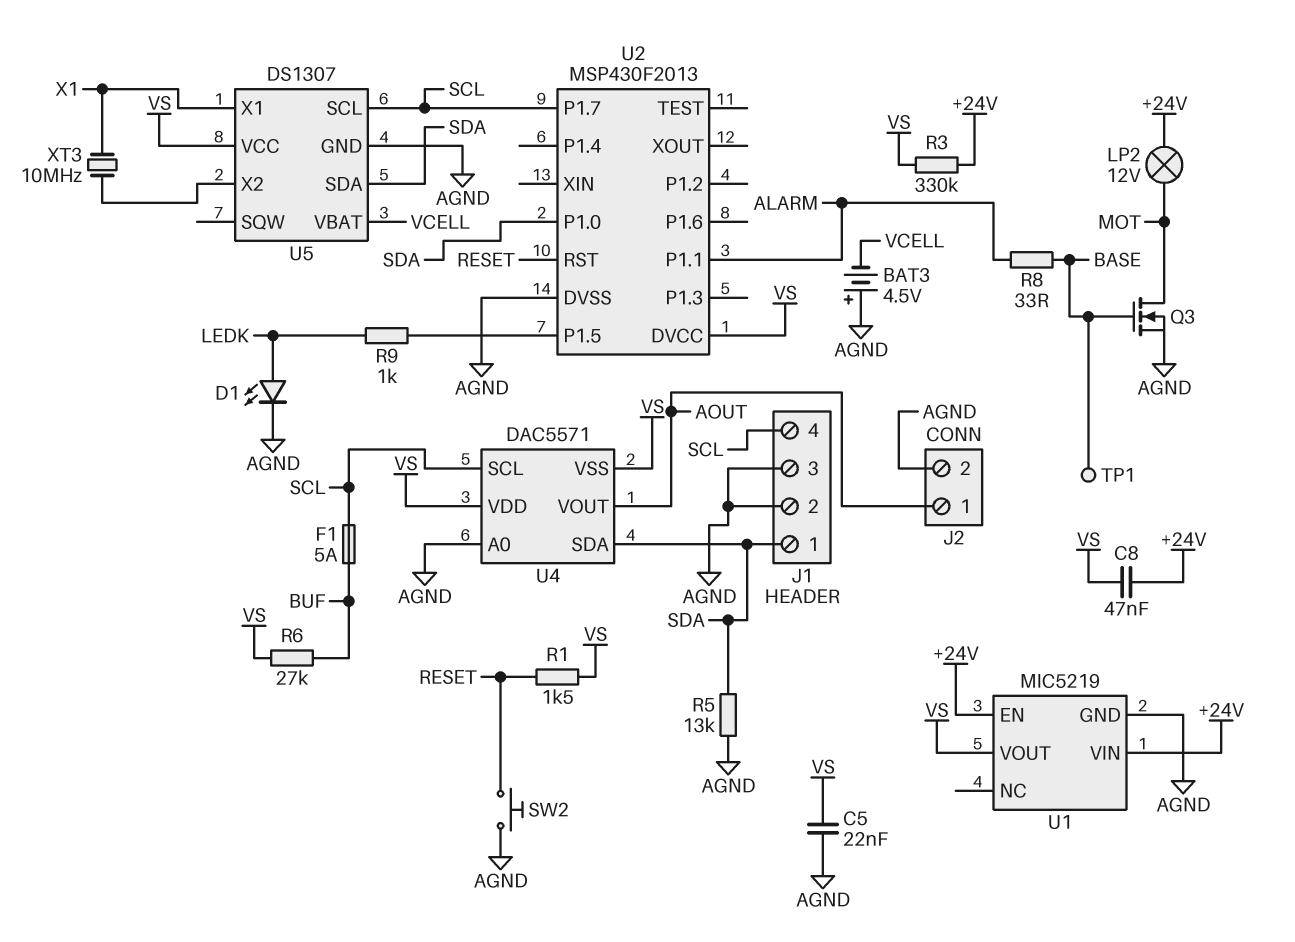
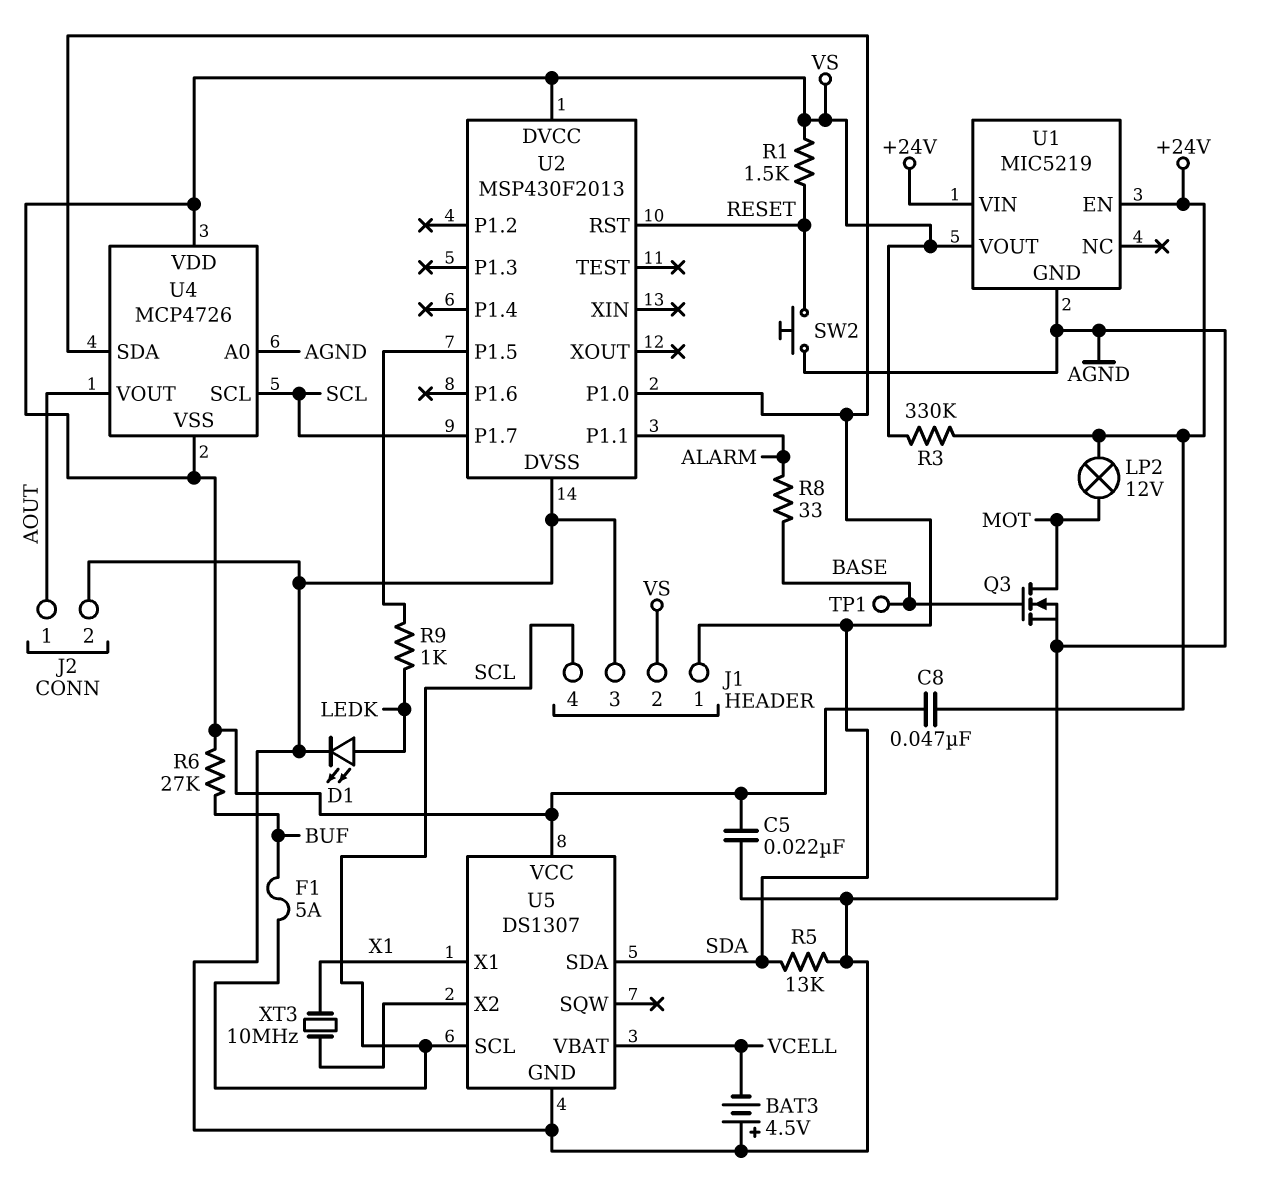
J1 pin 2: AGND -> VS
U4: DAC5571 -> MCP4726

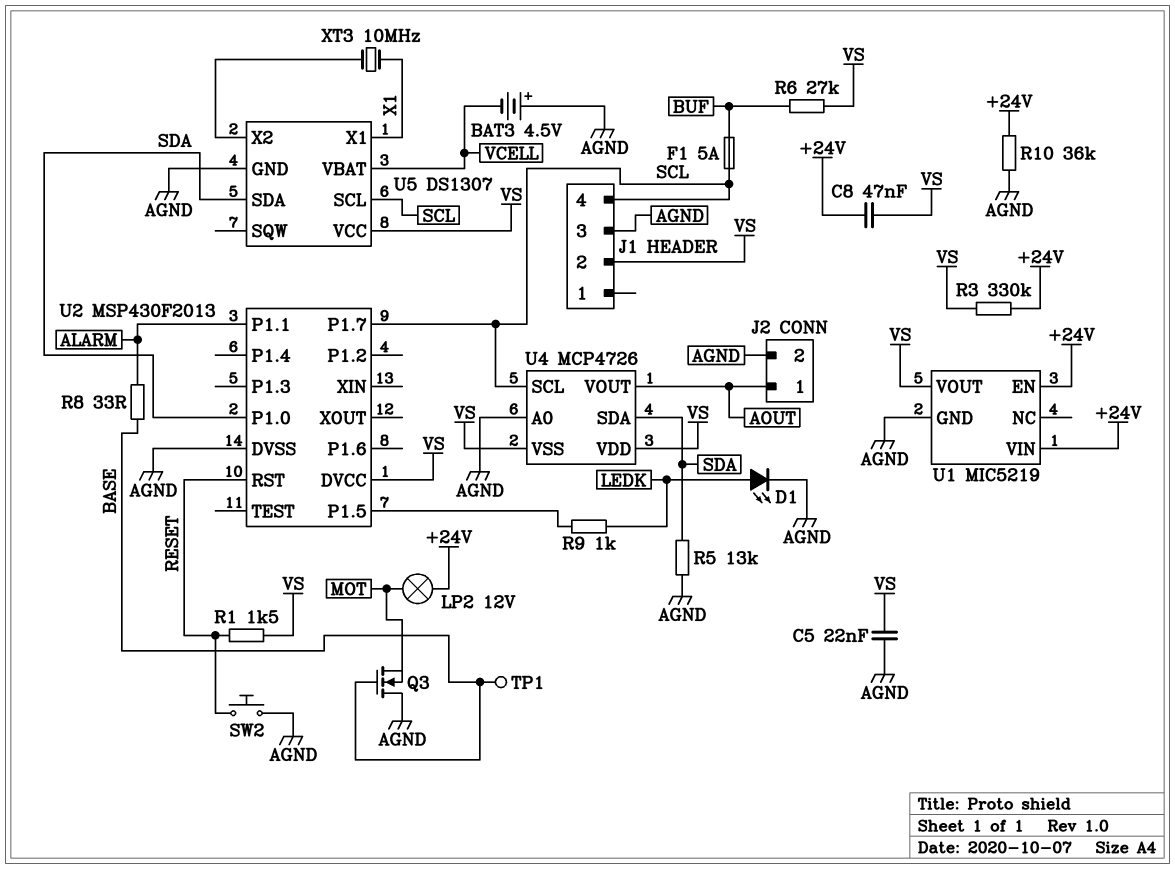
J1 pin 1: SDA -> none
Q3: NMOS (G BASE, D MOT, S AGND) -> NMOS (G BASE, D AGND, S MOT)
R10: none -> 36k (+24V, AGND)

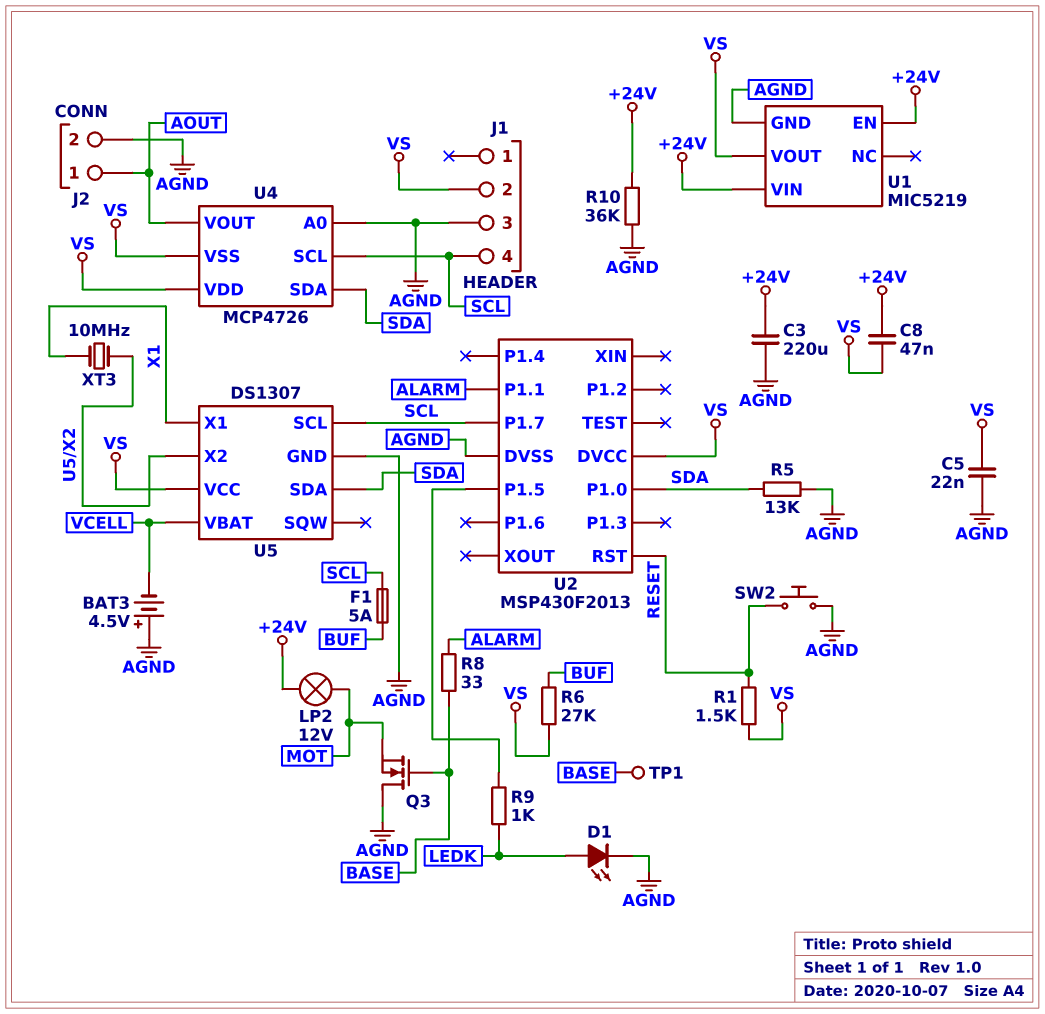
C3: none -> 220uF (+24V, AGND)
R3: 330k (+24V, VS) -> none

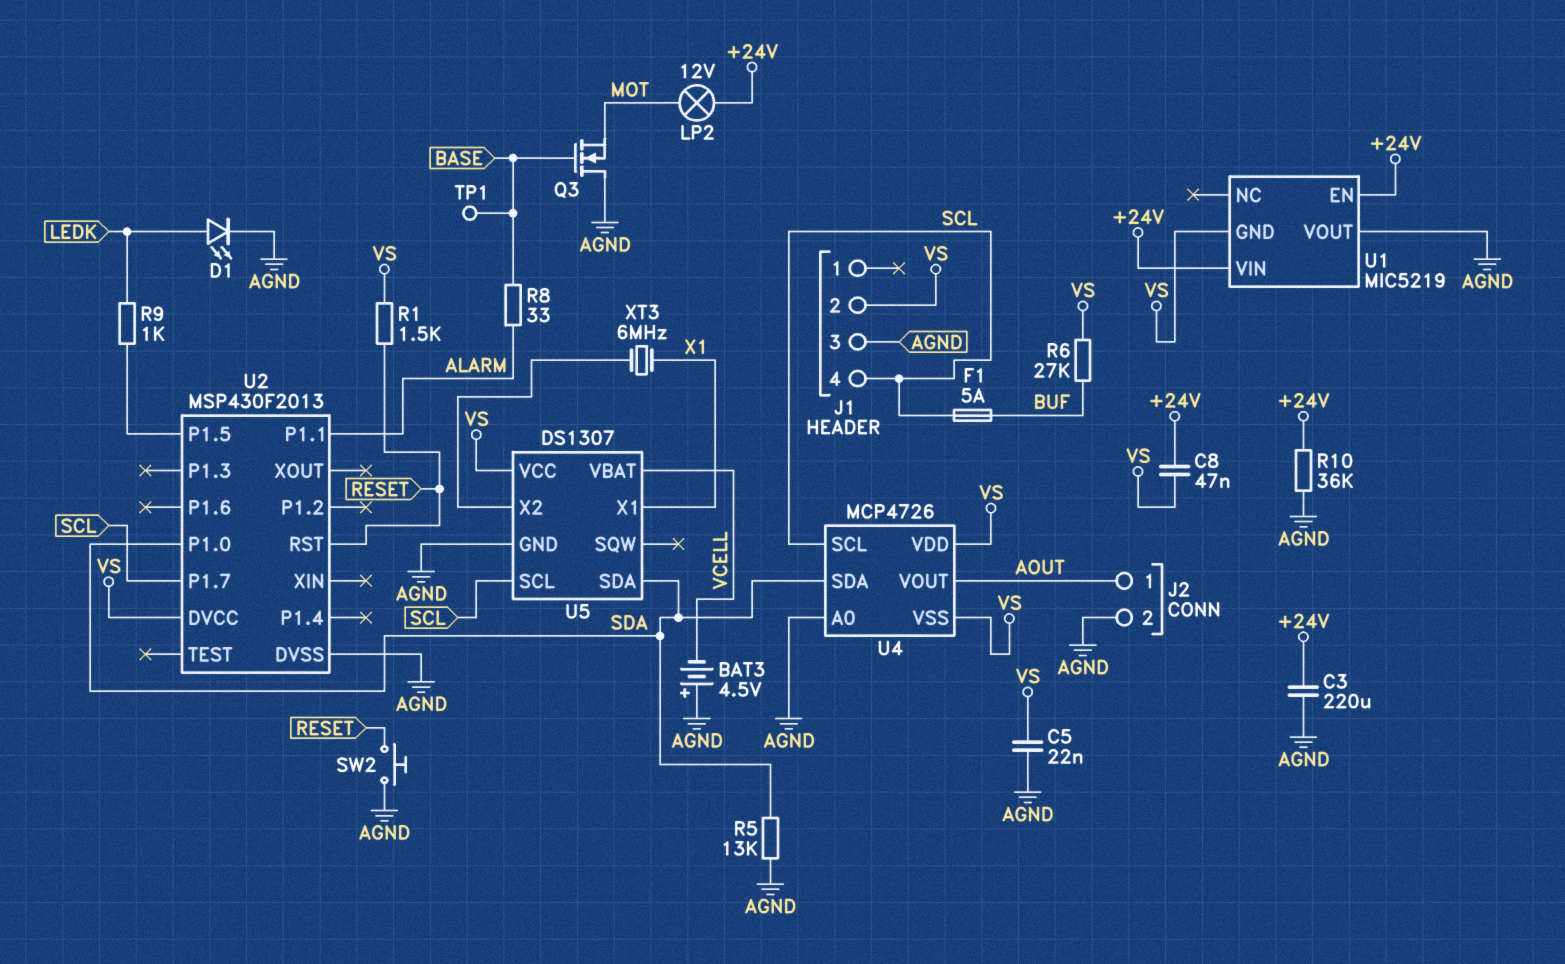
U1 pin GND: AGND -> VS
U1 pin VOUT: VS -> AGND
XT3: 10MHz (U5/X2, X1) -> 6MHz (U5/X2, X1)

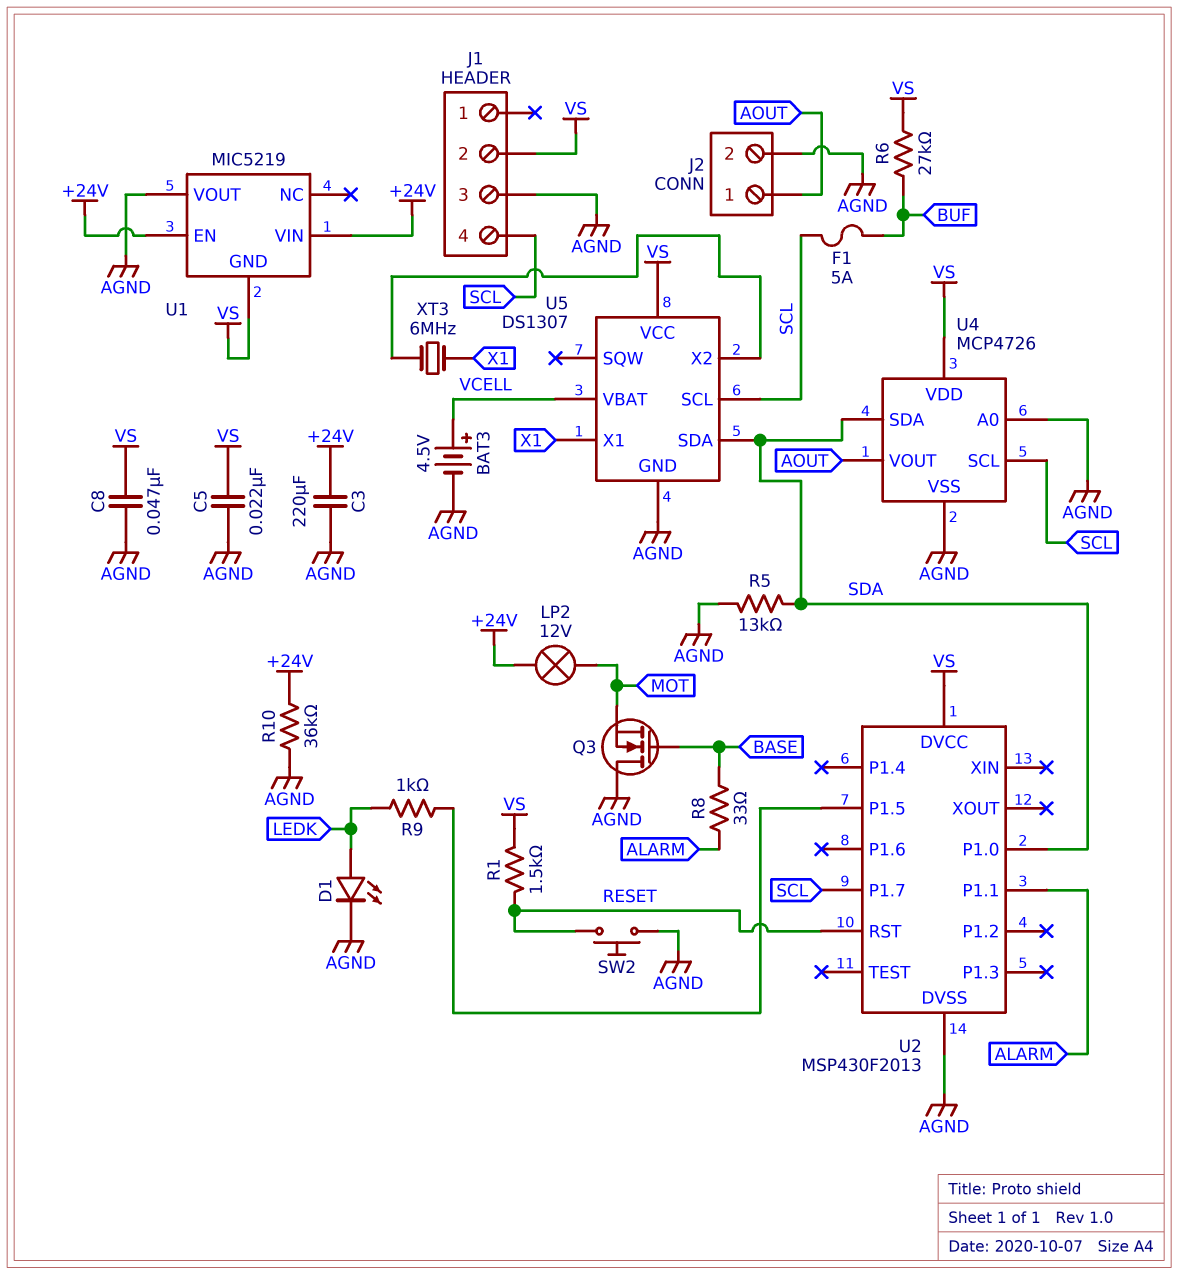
BAT3: 4.5V (plus AGND, minus VCELL) -> 4.5V (plus VCELL, minus AGND)
C8: 47nF (+24V, VS) -> 47nF (AGND, VS)
TP1: test point (BASE) -> none
U4 pin VSS: VS -> AGND

